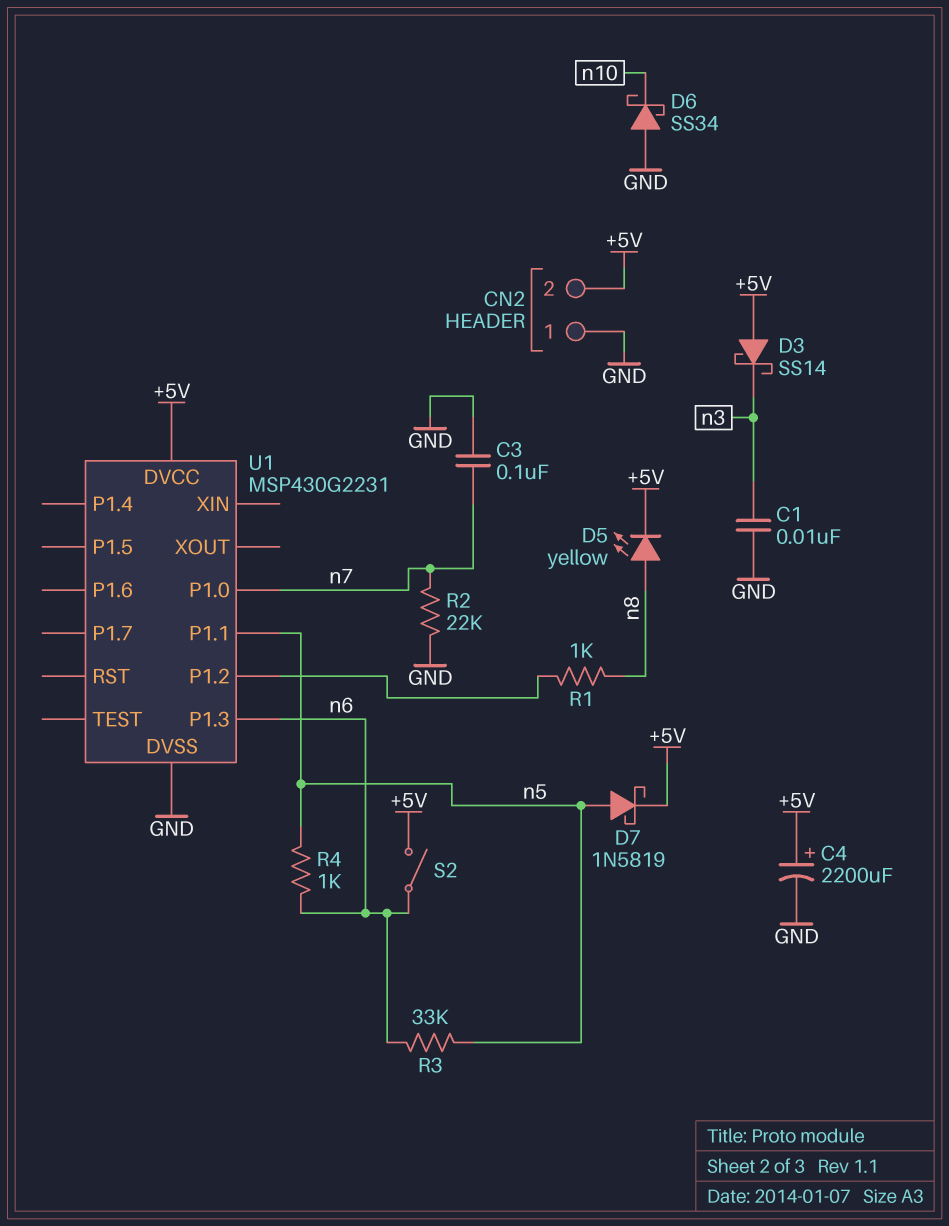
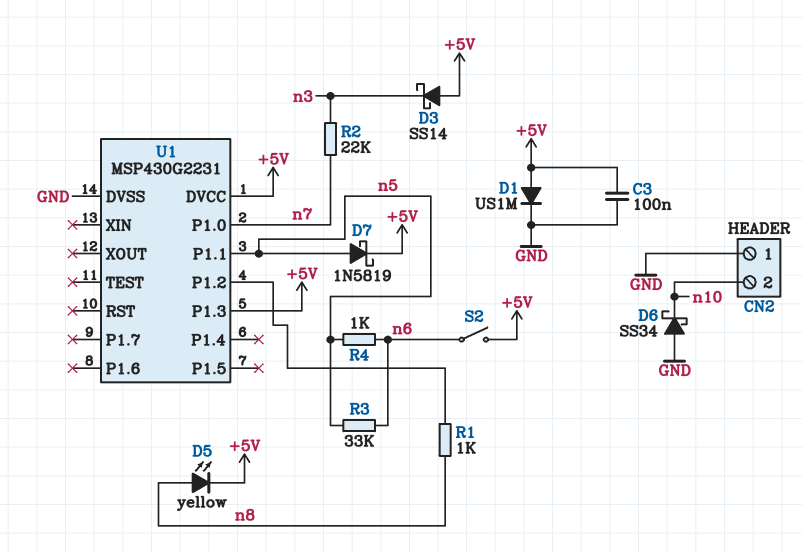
C1: 10nF (GND, n3) -> none
C3: 100nF (GND, n7) -> 100nF (+5V, GND)
C4: 2200uF (plus +5V, minus GND) -> none
CN2 pin 2: +5V -> n10
D1: none -> diode US1M (A +5V, K GND)
R2: 22k (GND, n7) -> 22k (n3, n7)
U1 pin P1.3: n6 -> +5V

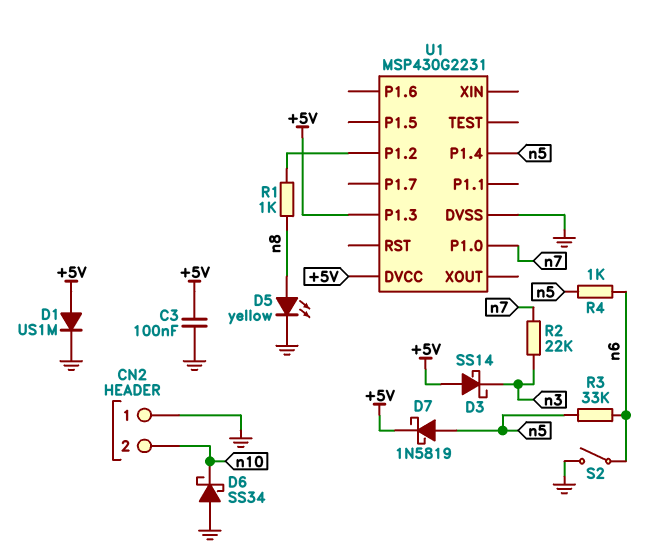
D5: LED yellow (A n8, K +5V) -> LED yellow (A n8, K GND)
S2: switch (+5V, n6) -> switch (GND, n6)
U1 pin P1.1: n5 -> none
U1 pin P1.4: none -> n5

